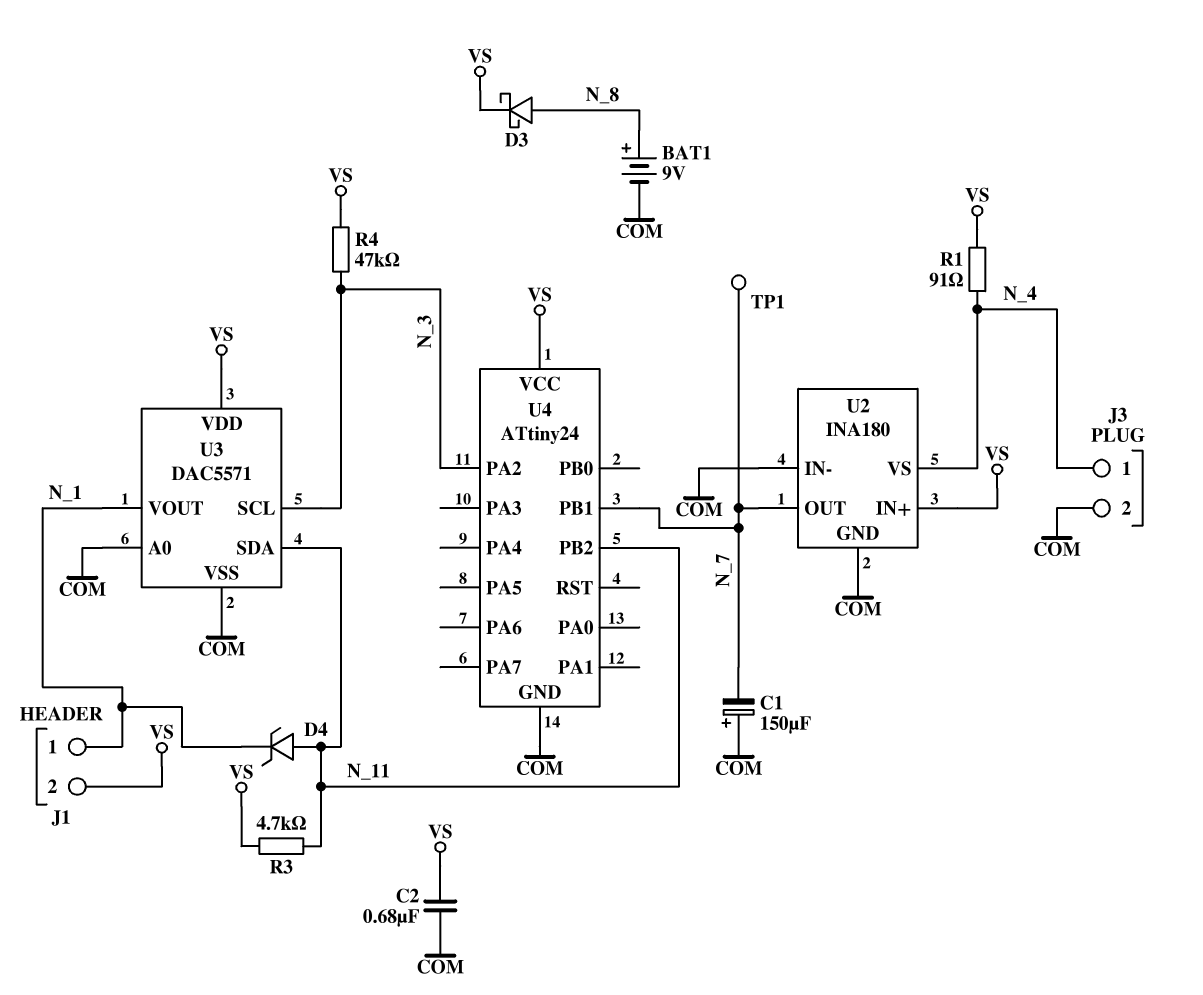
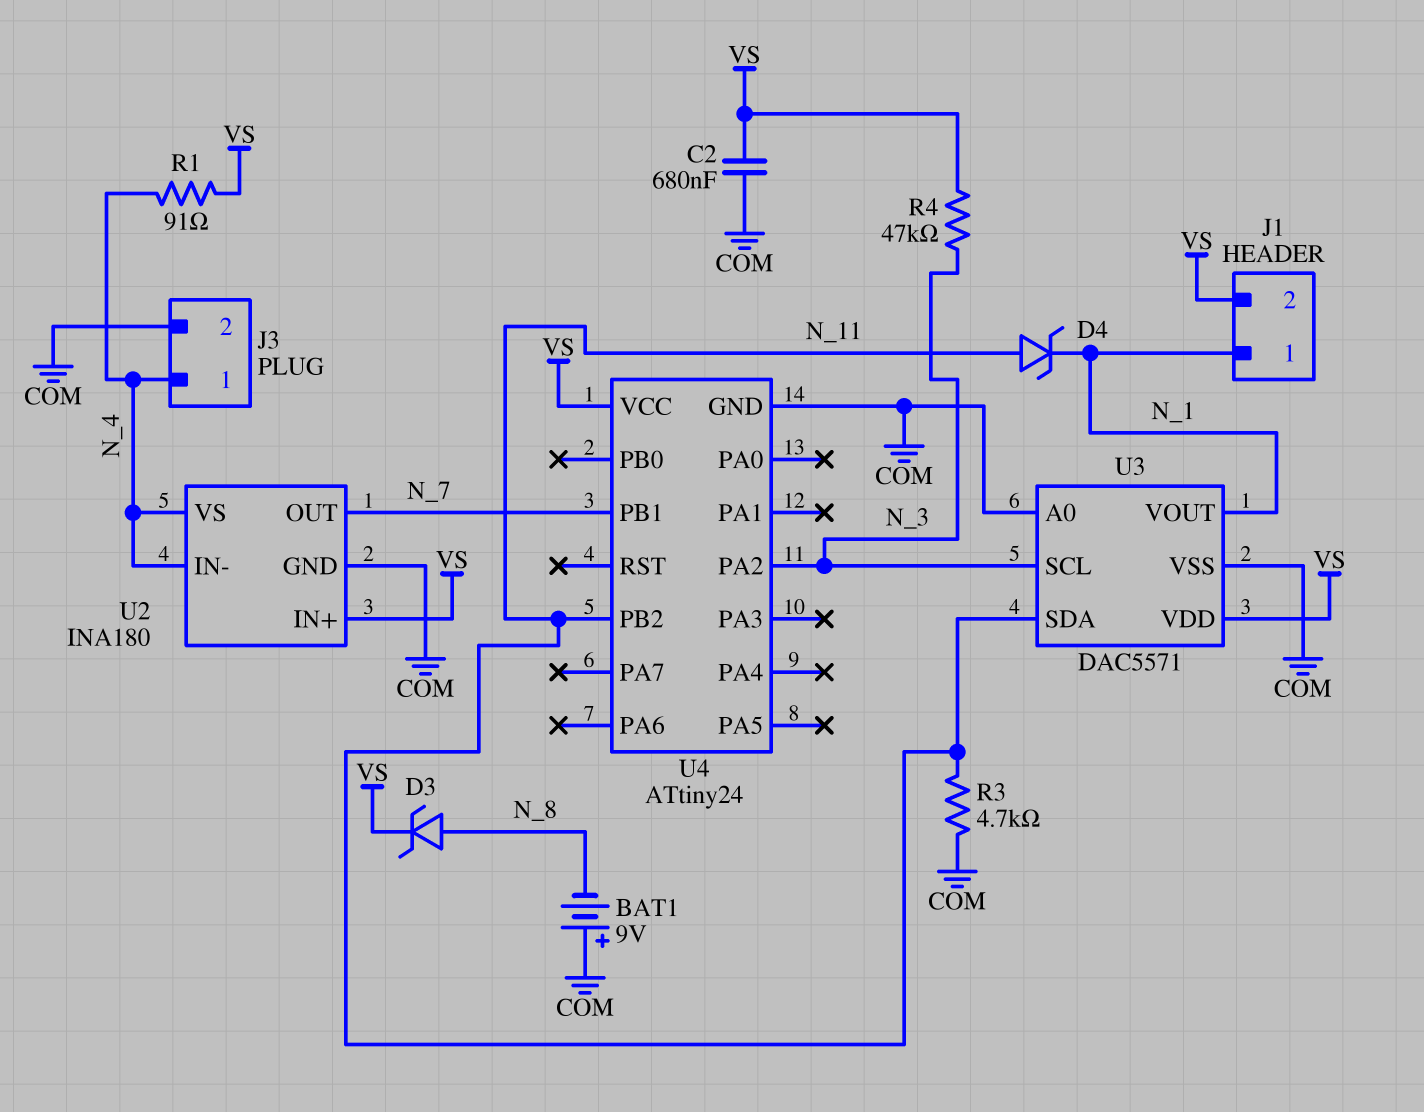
BAT1: 9V (plus N_8, minus COM) -> 9V (plus COM, minus N_8)
C1: 150uF (plus COM, minus N_7) -> none
D3: schottky (A N_8, K VS) -> zener (A N_8, K VS)
R3: 4.7k (N_11, VS) -> 4.7k (COM, N_11)
TP1: test point (N_7) -> none
U2 pin IN-: COM -> N_4

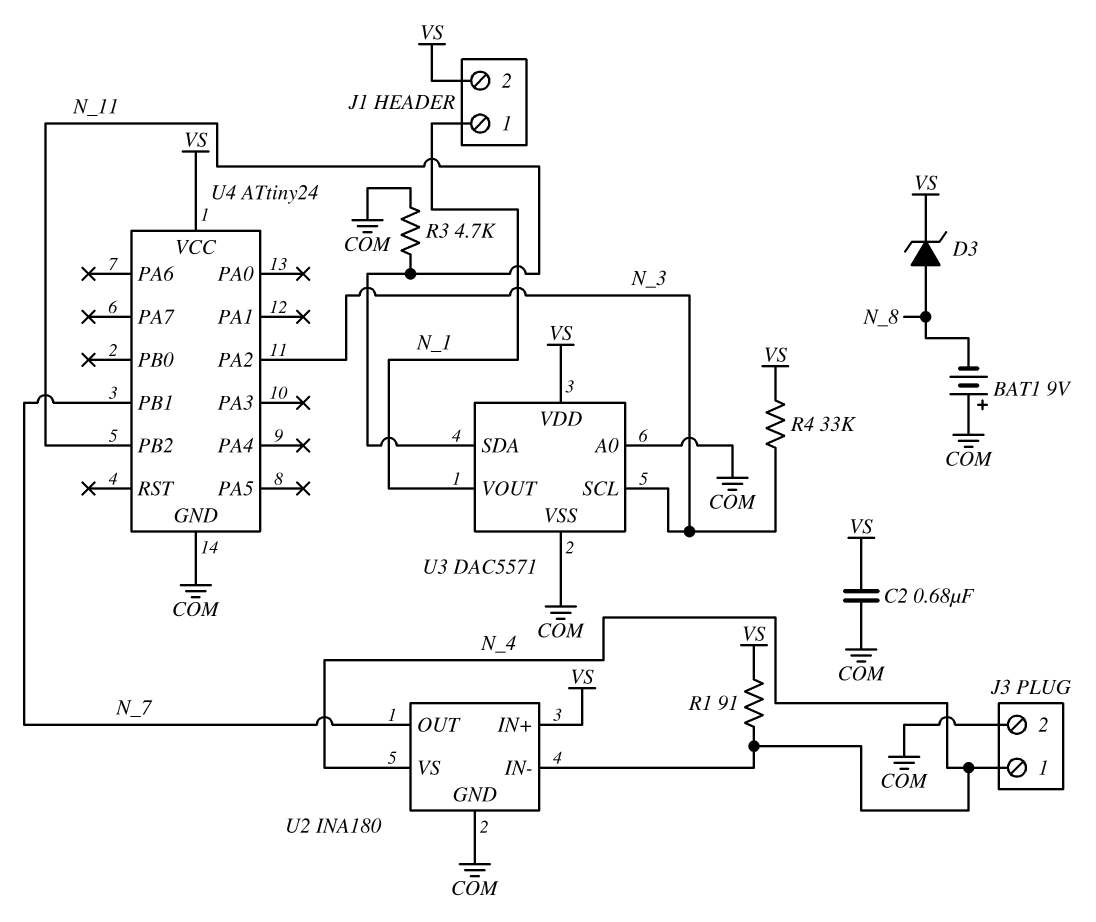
D4: zener (A N_11, K N_1) -> none
R4: 47k (N_3, VS) -> 33k (N_3, VS)

